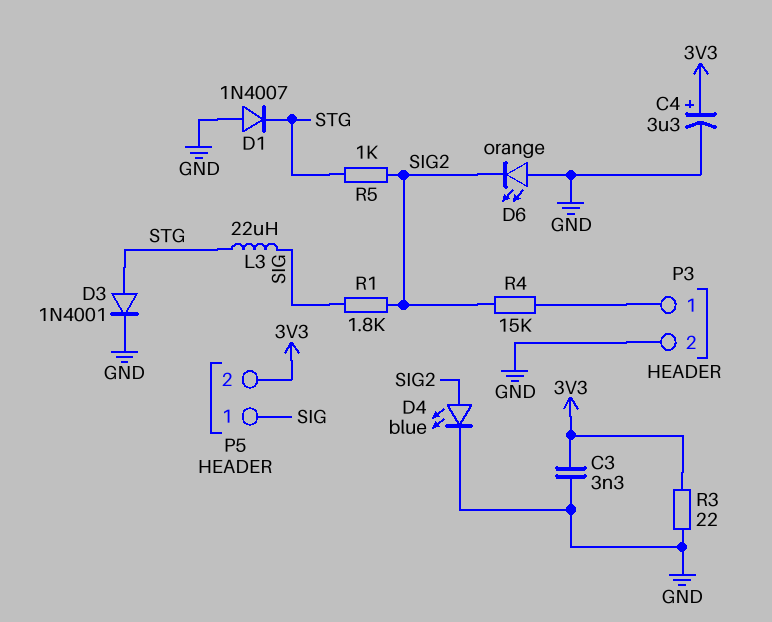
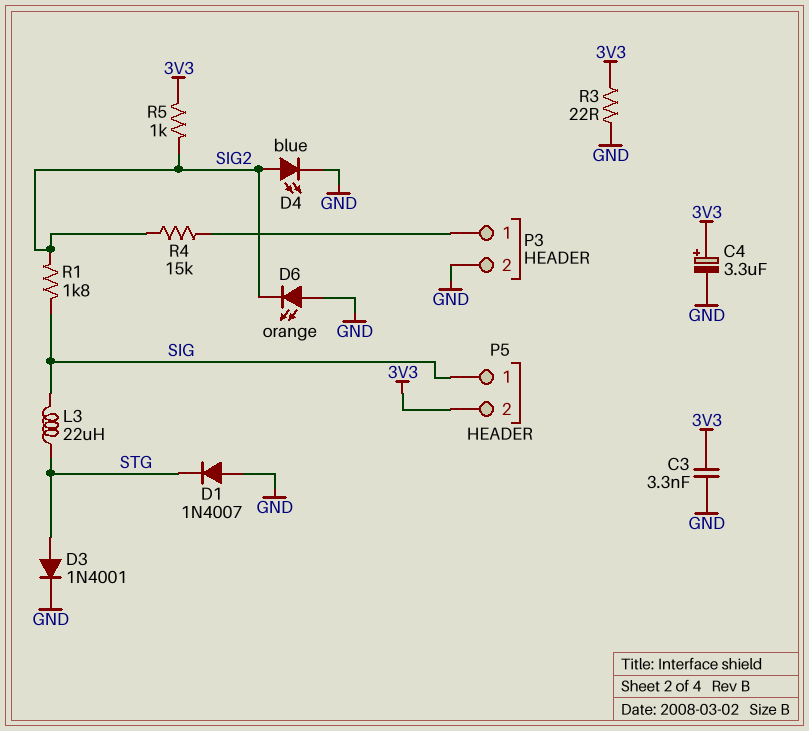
R5: 1k (SIG2, STG) -> 1k (3V3, SIG2)

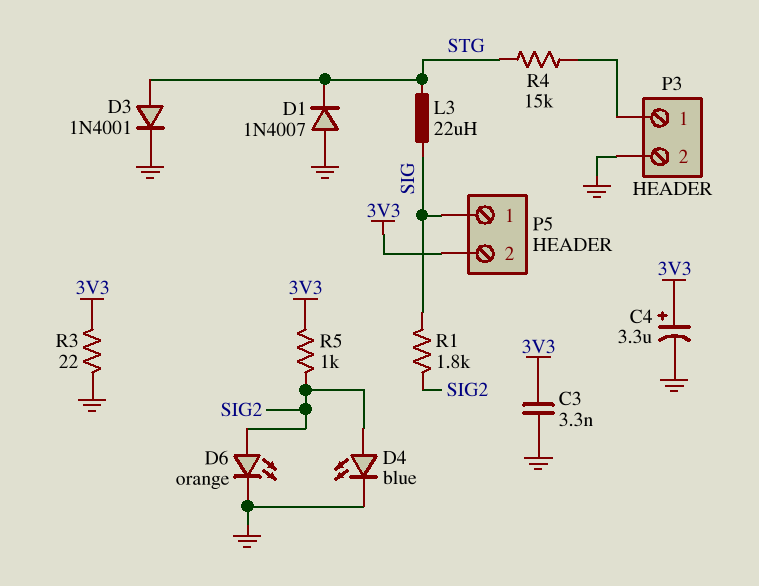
D6: LED orange (A GND, K SIG2) -> LED orange (A SIG2, K GND)
R4: 15k (P3/1, SIG2) -> 15k (P3/1, STG)

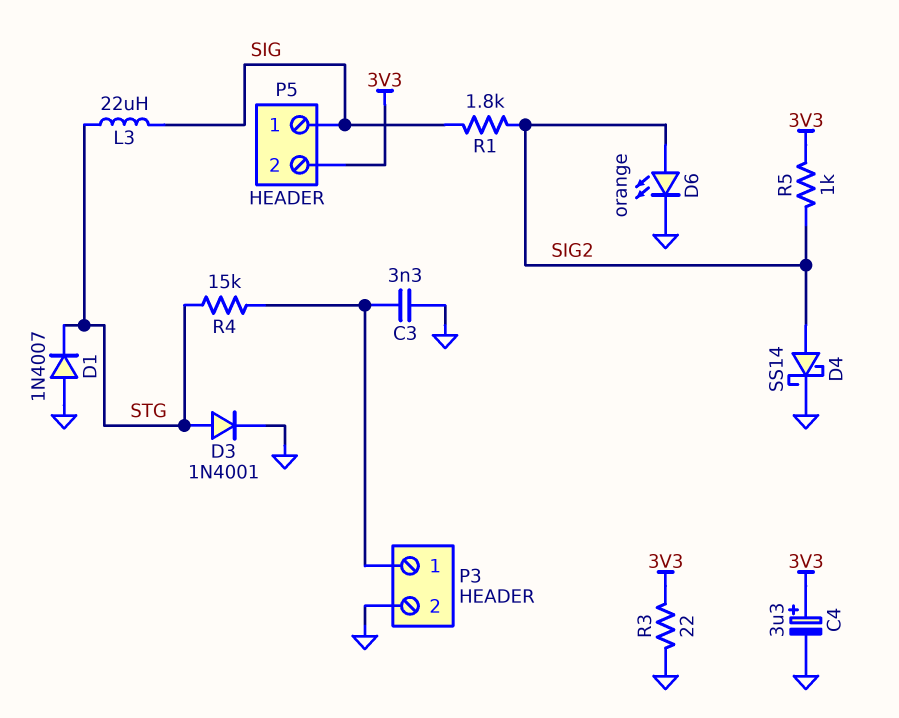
C3: 3.3nF (3V3, GND) -> 3.3nF (GND, P3/1)
D4: LED blue (A SIG2, K GND) -> schottky SS14 (A SIG2, K GND)

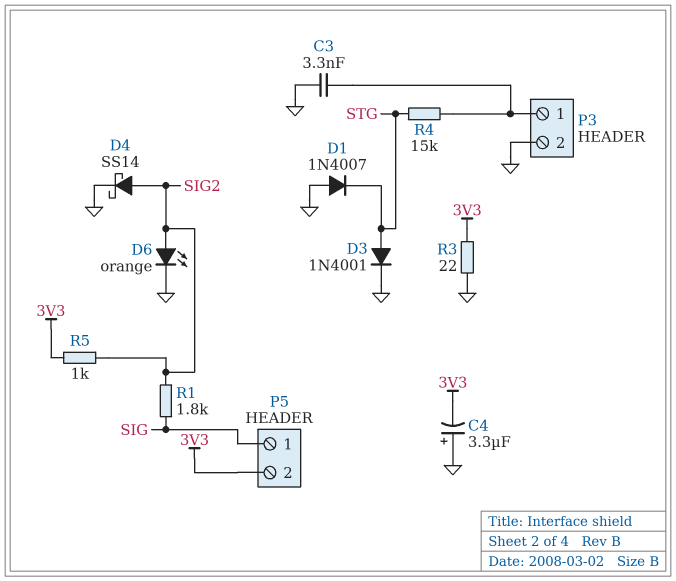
C4: 3.3uF (plus 3V3, minus GND) -> 3.3uF (plus GND, minus 3V3)
L3: 22uH (SIG, STG) -> none

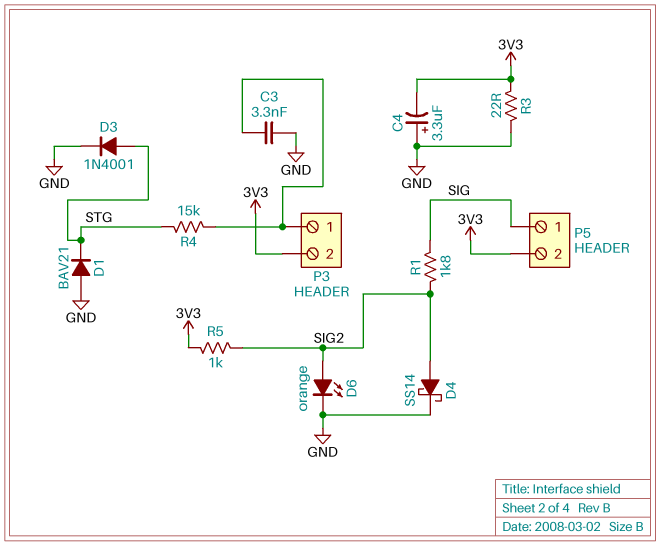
D1: diode 1N4007 (A GND, K STG) -> diode BAV21 (A GND, K STG)
P3 pin 2: GND -> 3V3

